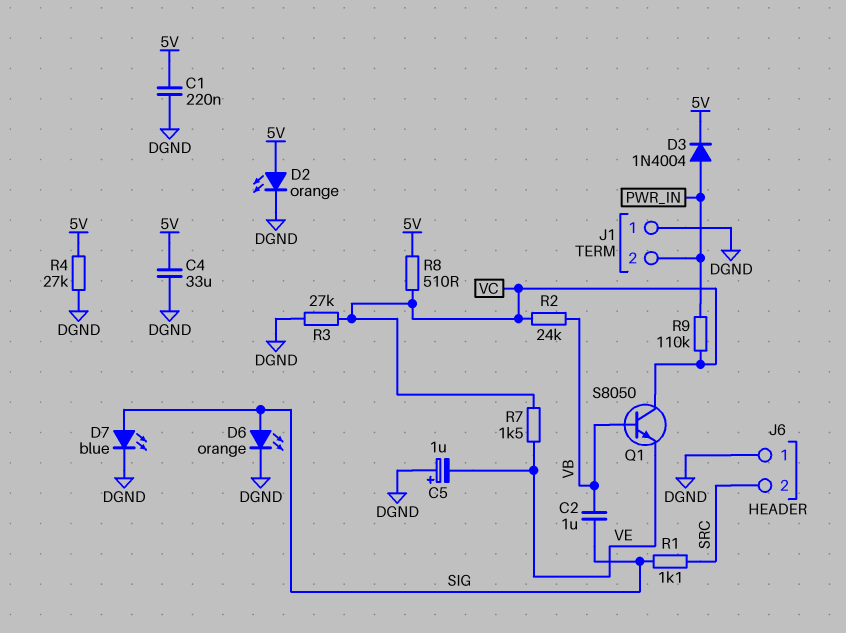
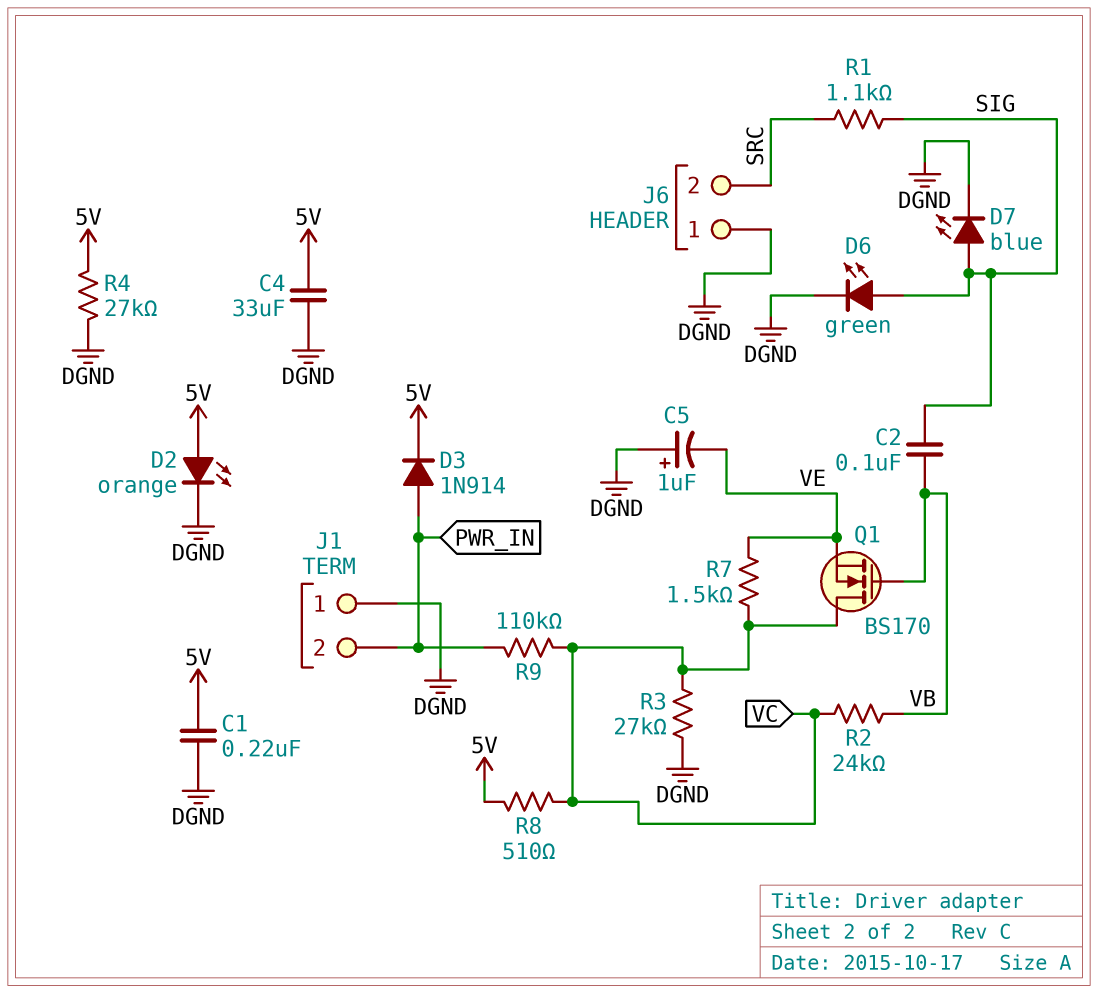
C2: 1uF (SIG, VB) -> 100nF (SIG, VB)
D3: diode 1N4004 (A PWR_IN, K 5V) -> diode 1N914 (A PWR_IN, K 5V)
D6: LED orange (A SIG, K DGND) -> LED green (A SIG, K DGND)
Q1: NPN S8050 (B VB, C VC, E VE) -> NMOS BS170 (G VB, D VC, S VE)

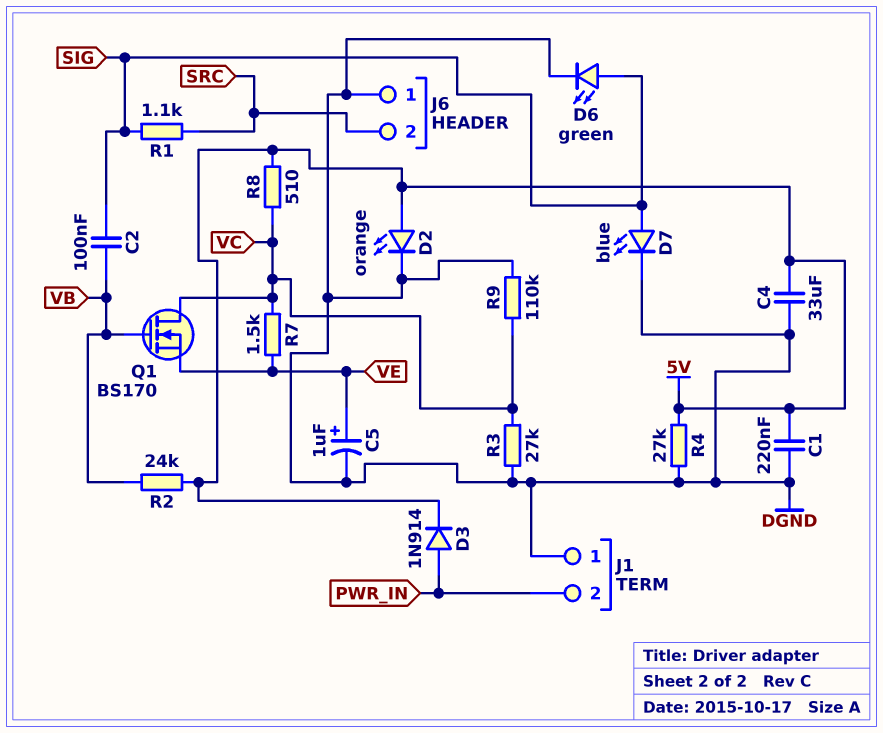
C5: 1uF (plus DGND, minus VE) -> 1uF (plus VE, minus DGND)
R2: 24k (VB, VC) -> 24k (5V, VB)
R9: 110k (PWR_IN, VC) -> 110k (DGND, VC)

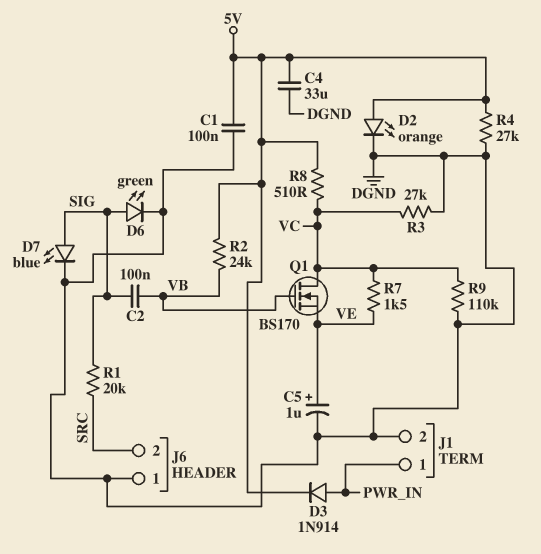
C1: 220nF (5V, DGND) -> 100nF (5V, DGND)
J1 pin 1: DGND -> PWR_IN
J1 pin 2: PWR_IN -> DGND
R1: 1.1k (SIG, SRC) -> 20k (SIG, SRC)

